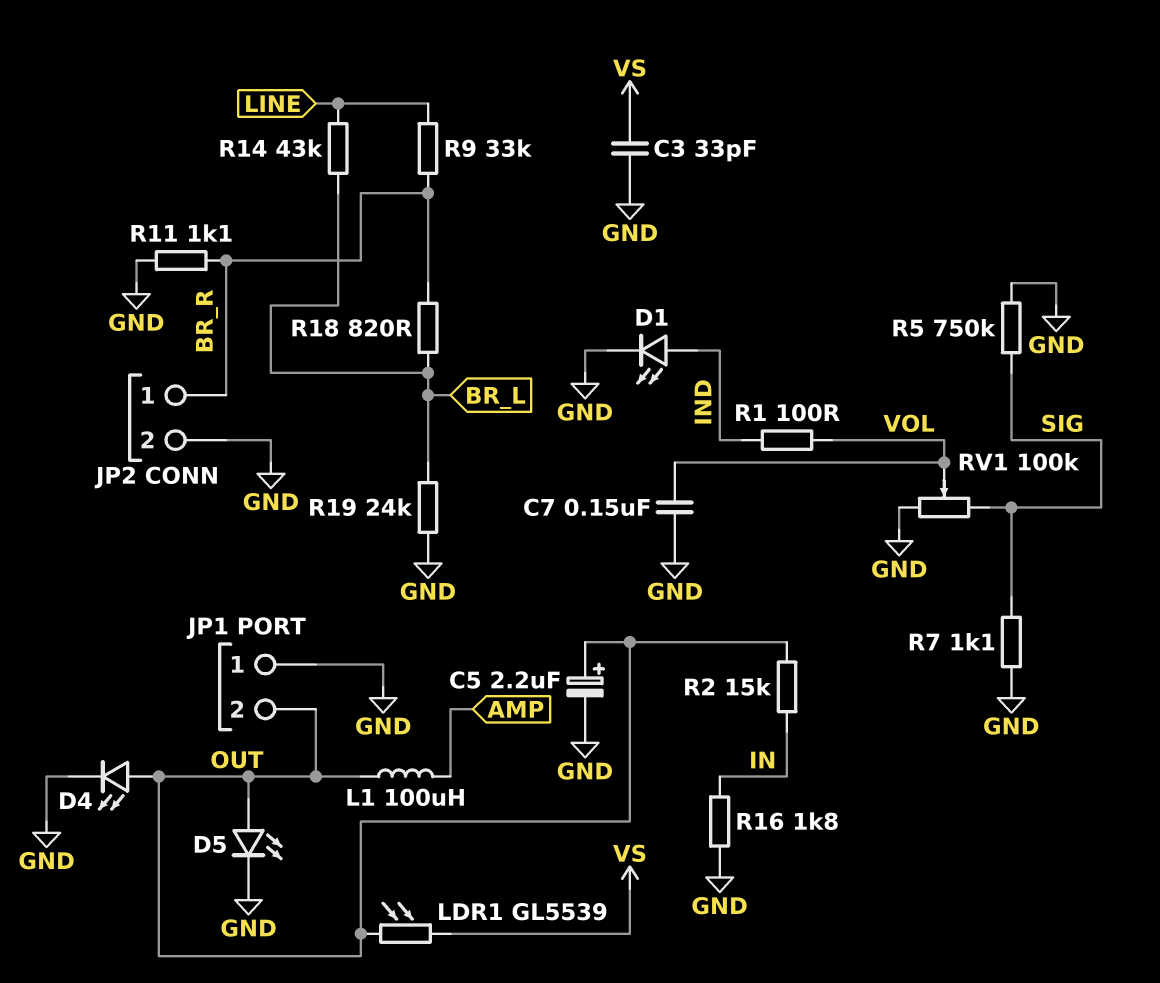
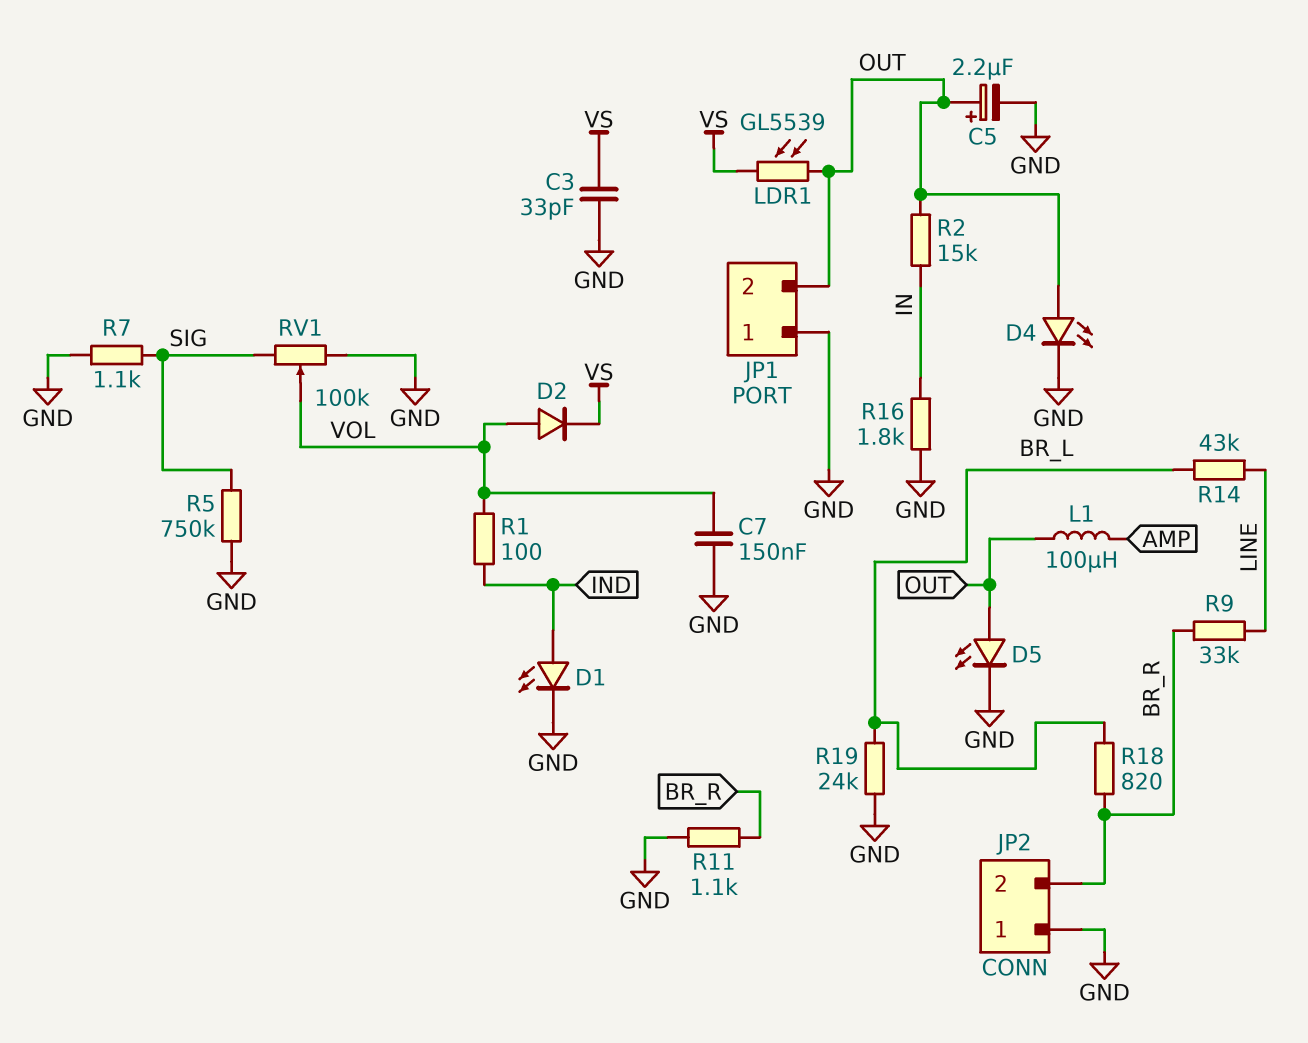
D2: none -> diode (A VOL, K VS)
JP2 pin 1: BR_R -> GND
JP2 pin 2: GND -> BR_R

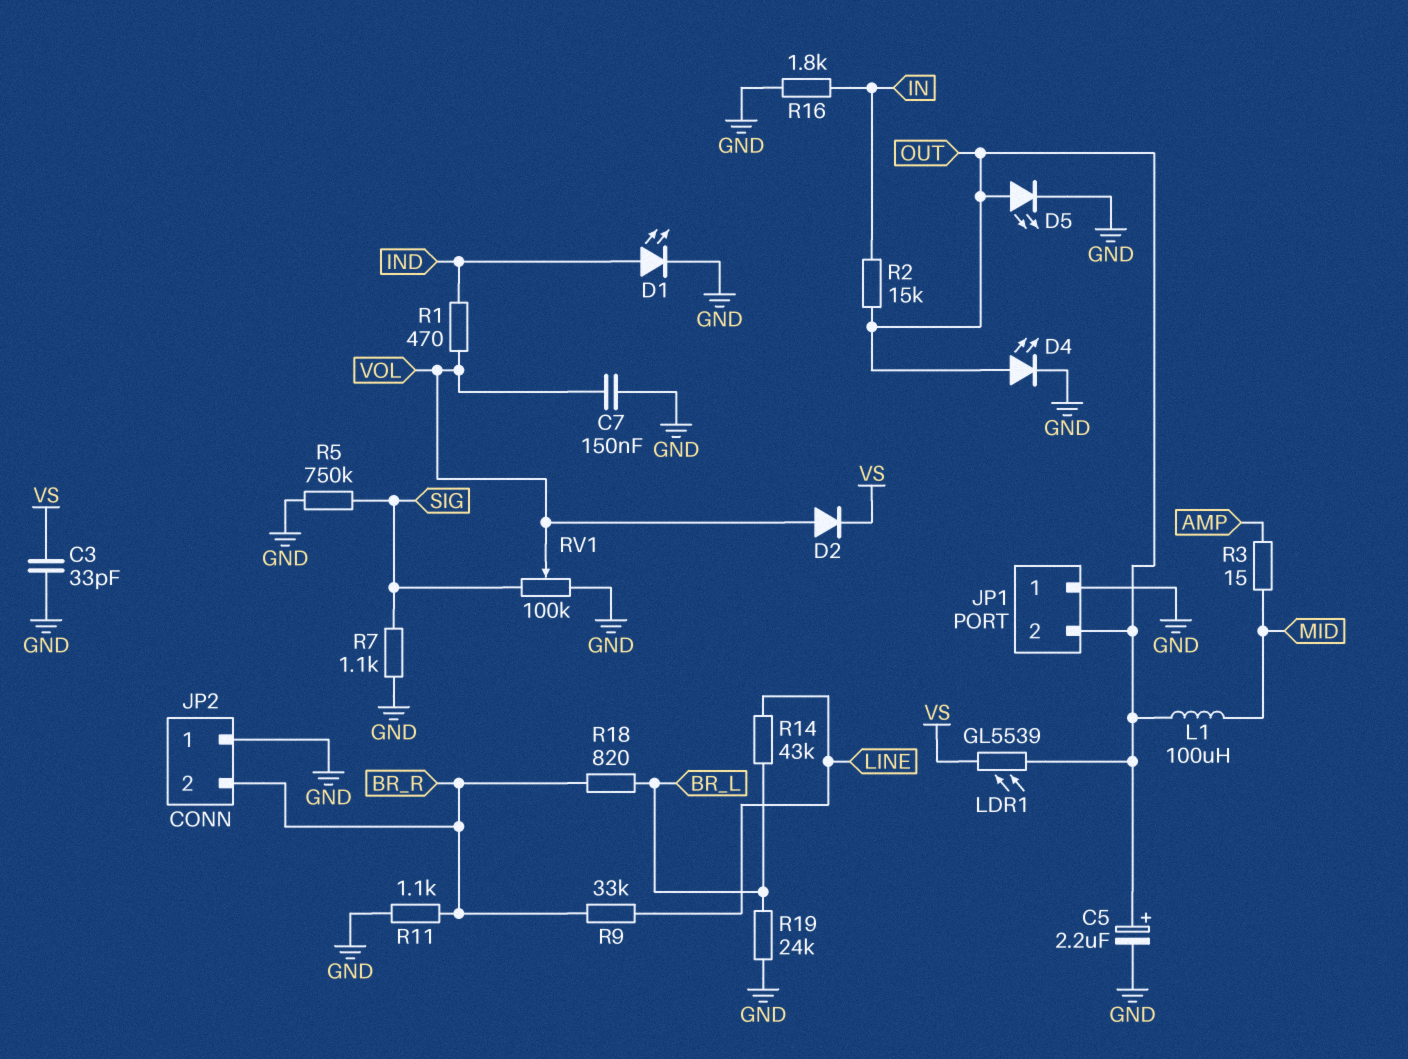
L1: 100uH (AMP, OUT) -> 100uH (MID, OUT)
R1: 100 (IND, VOL) -> 470 (IND, VOL)
R3: none -> 15 (AMP, MID)

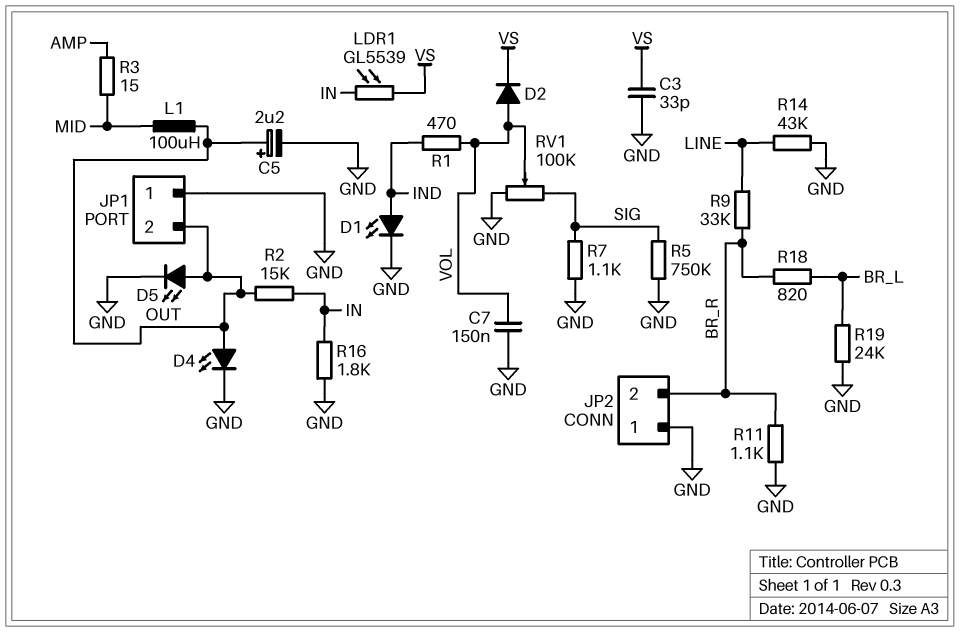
LDR1: GL5539 (OUT, VS) -> GL5539 (IN, VS)
R14: 43k (BR_L, LINE) -> 43k (GND, LINE)

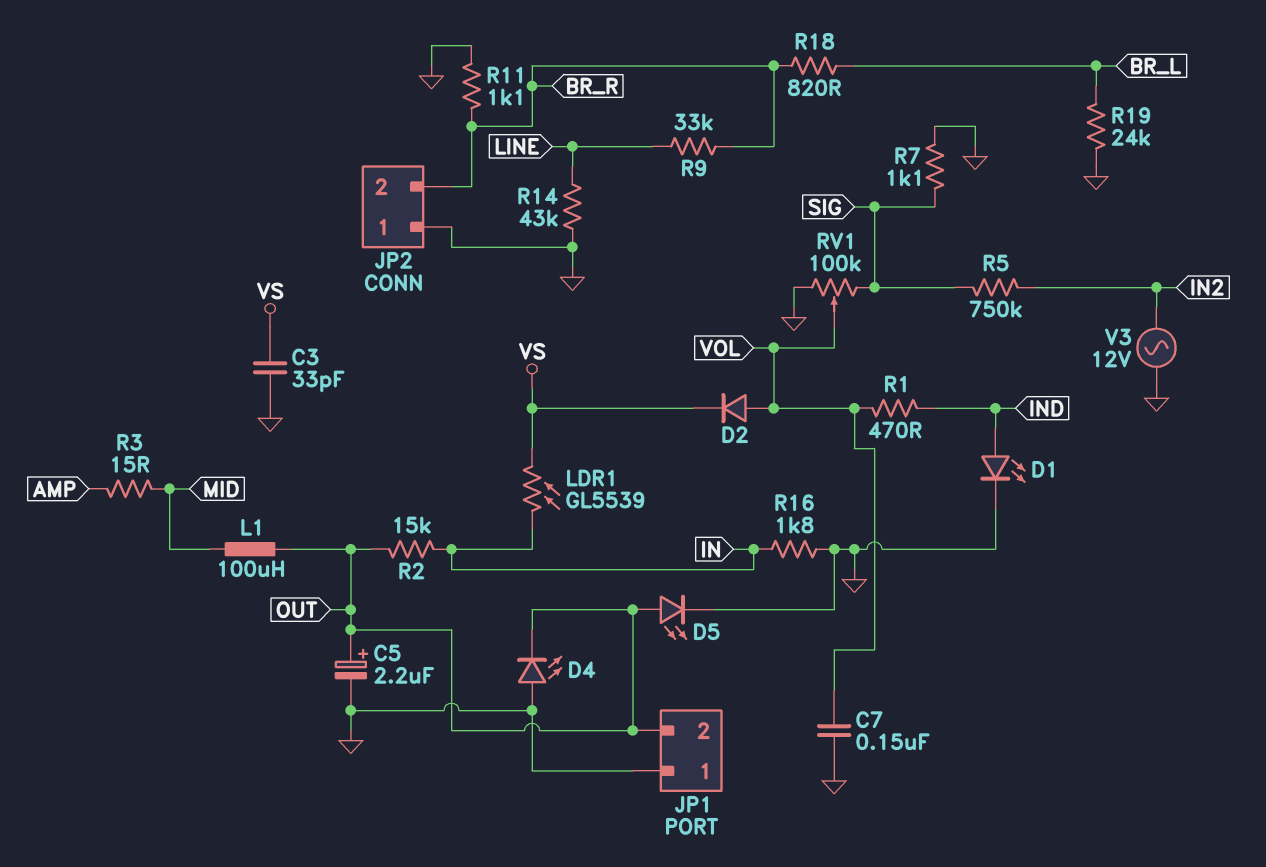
D4: LED (A OUT, K GND) -> LED (A GND, K OUT)
R5: 750k (GND, SIG) -> 750k (IN2, SIG)
V3: none -> AC 12V (GND, IN2)

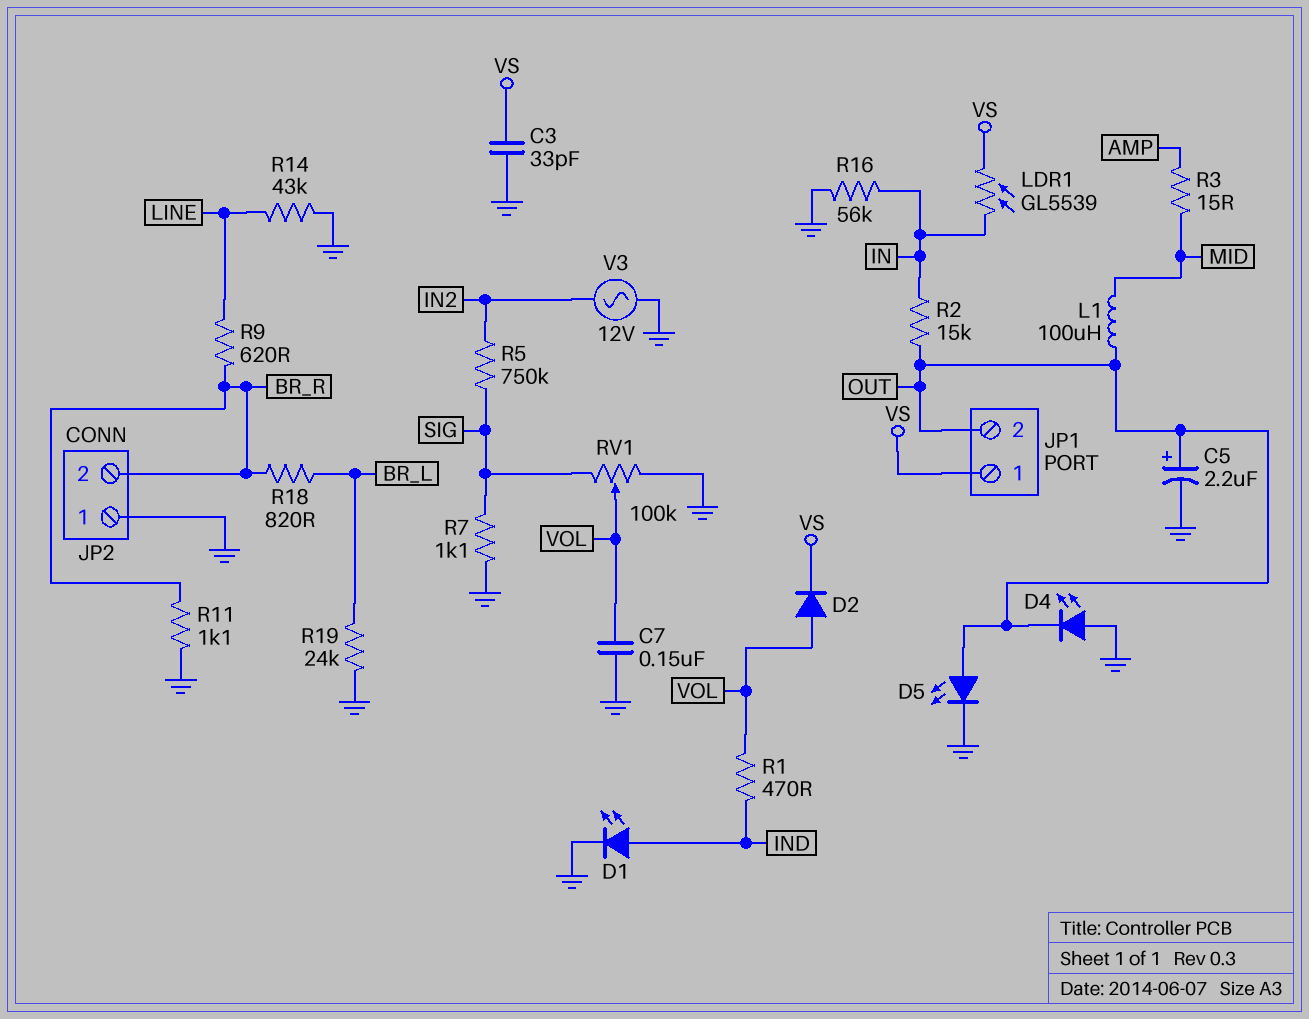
JP1 pin 1: GND -> VS
R9: 33k (BR_R, LINE) -> 620 (BR_R, LINE)
R16: 1.8k (GND, IN) -> 56k (GND, IN)

